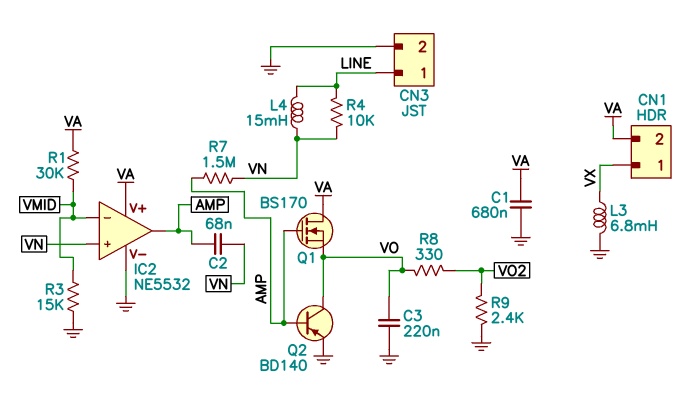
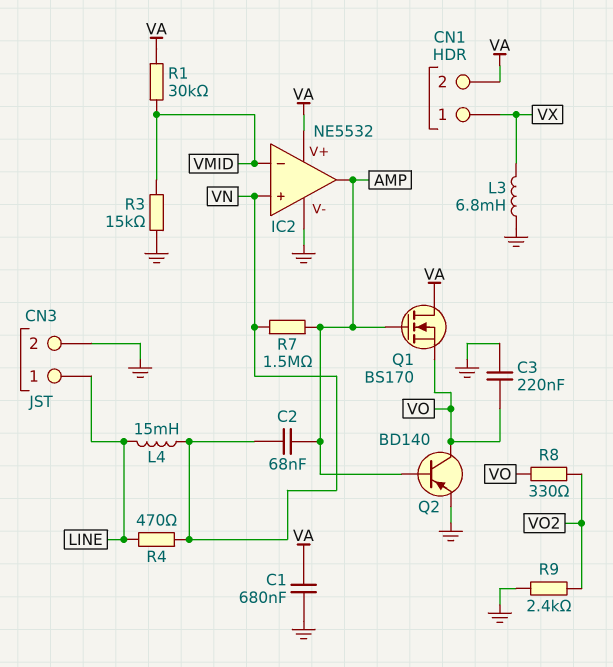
R4: 10k (LINE, VN) -> 470 (LINE, VN)

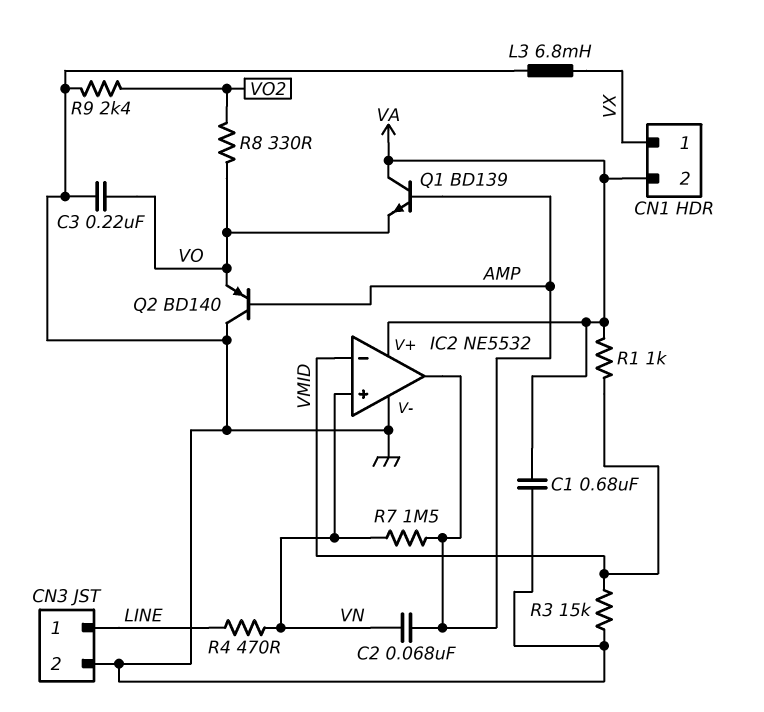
L4: 15mH (LINE, VN) -> none
Q1: NMOS BS170 (G AMP, D VA, S VO) -> NPN BD139 (B AMP, C VA, E VO)
Q2: PNP BD140 (B AMP, C VO, E GND) -> PNP BD140 (B AMP, C GND, E VO)
R1: 30k (VA, VMID) -> 1k (VA, VMID)

